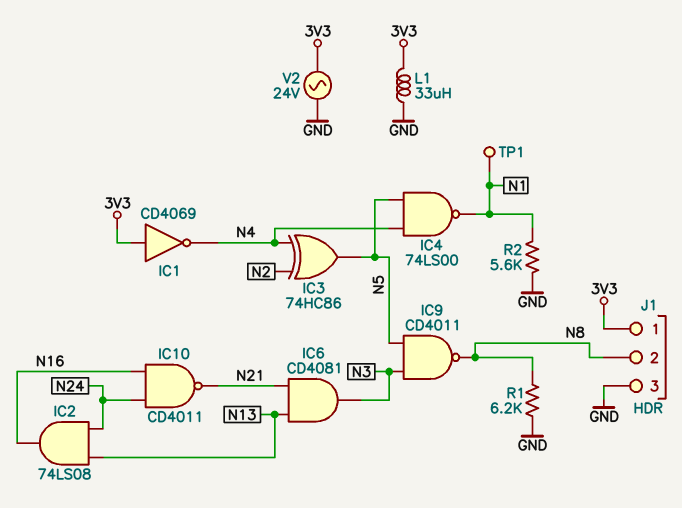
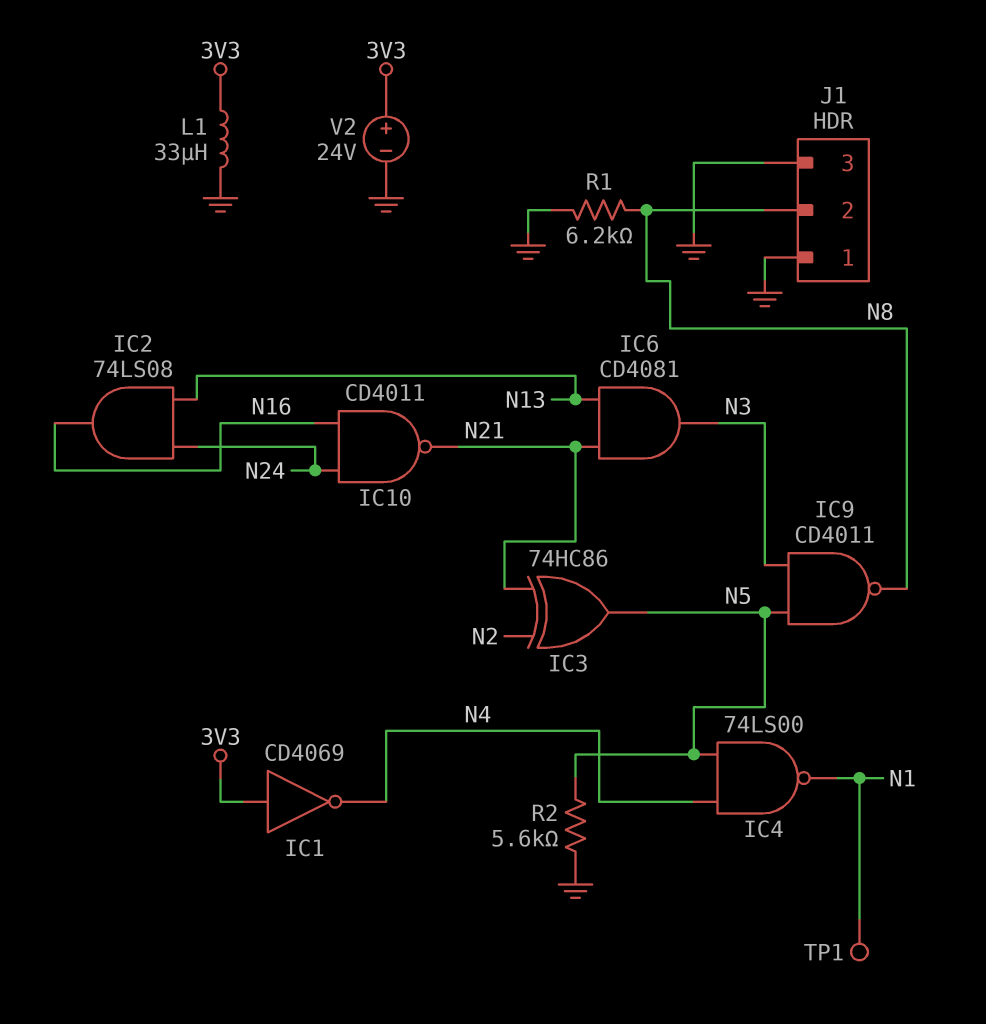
IC3: XOR 74HC86 (in N2, in N4, out N5) -> XOR 74HC86 (in N2, in N21, out N5)
J1 pin 1: 3V3 -> GND
R2: 5.6k (GND, N1) -> 5.6k (GND, N5)
V2: AC 24V (3V3, GND) -> 24V (plus 3V3, minus GND)

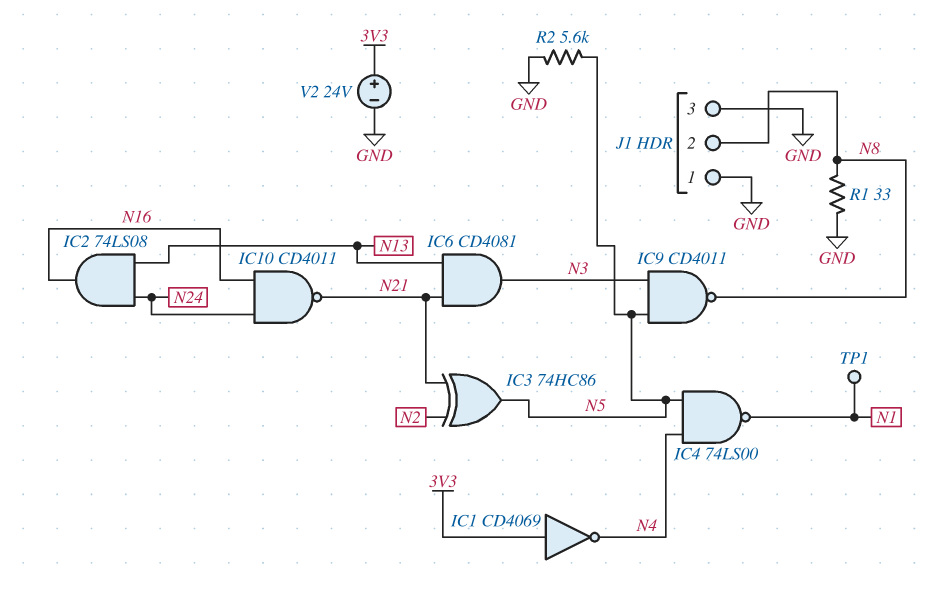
L1: 33uH (3V3, GND) -> none
R1: 6.2k (GND, N8) -> 33 (GND, N8)

